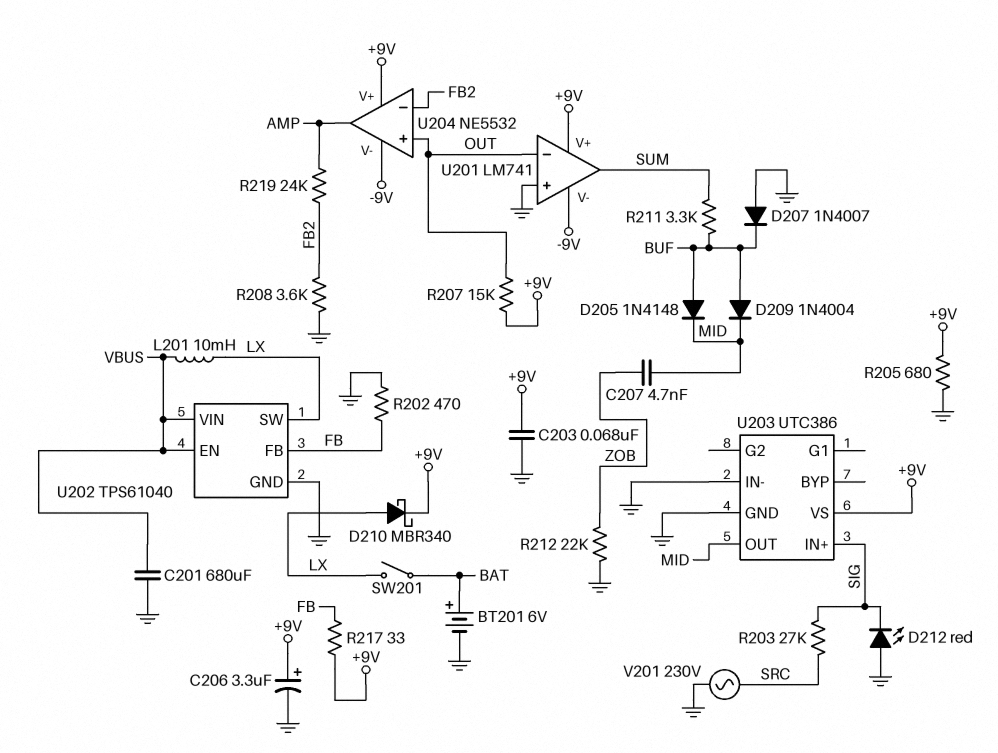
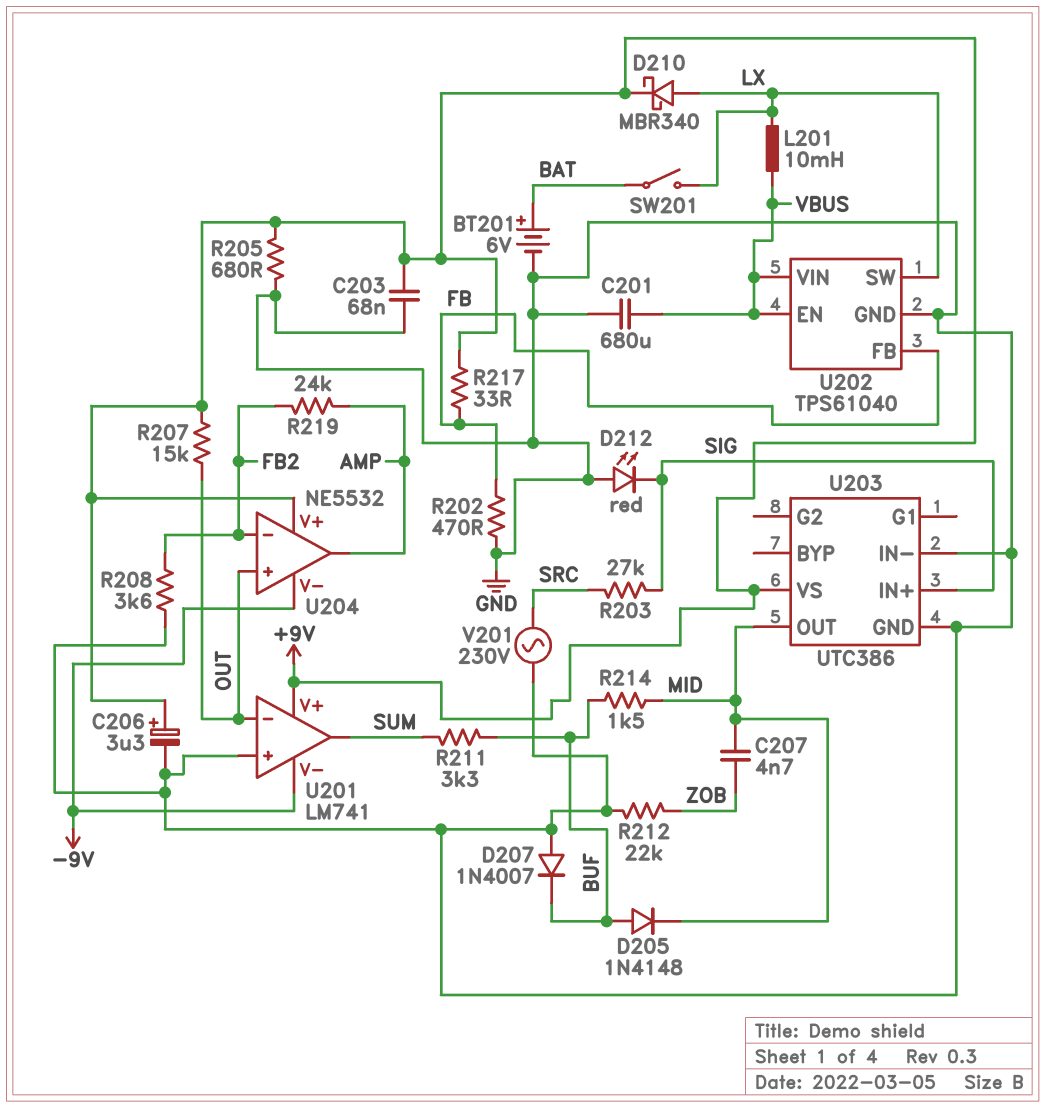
D209: diode 1N4004 (A BUF, K MID) -> none
R214: none -> 1.5k (BUF, MID)

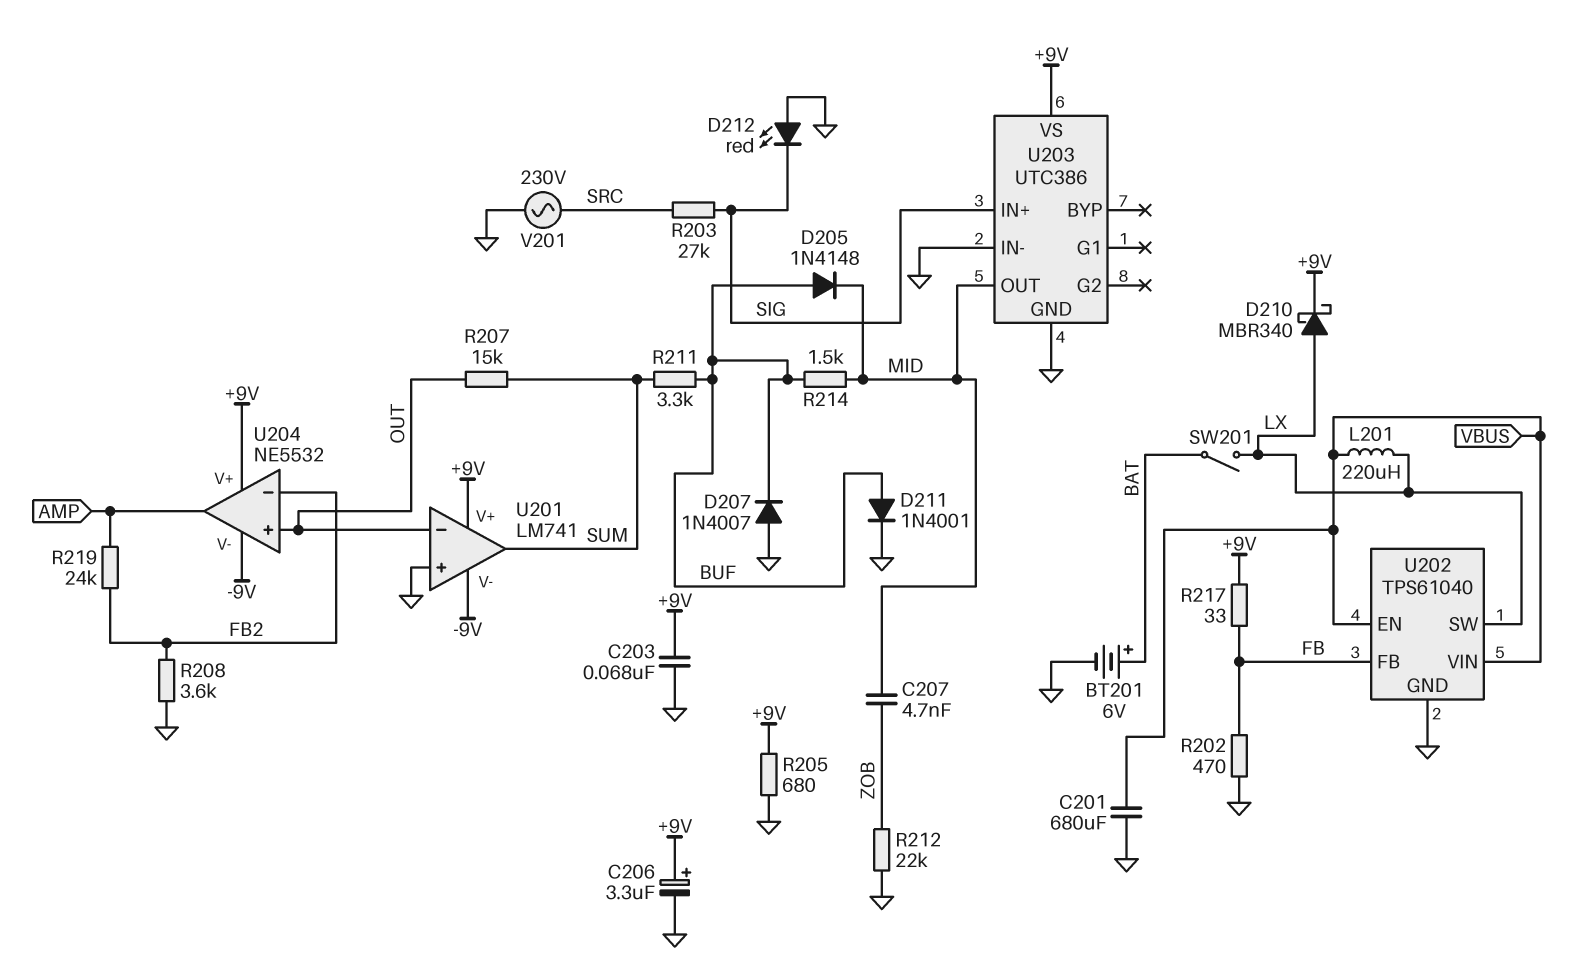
D211: none -> diode 1N4001 (A BUF, K GND)
L201: 10mH (LX, VBUS) -> 220uH (LX, VBUS)
R207: 15k (+9V, OUT) -> 15k (OUT, SUM)

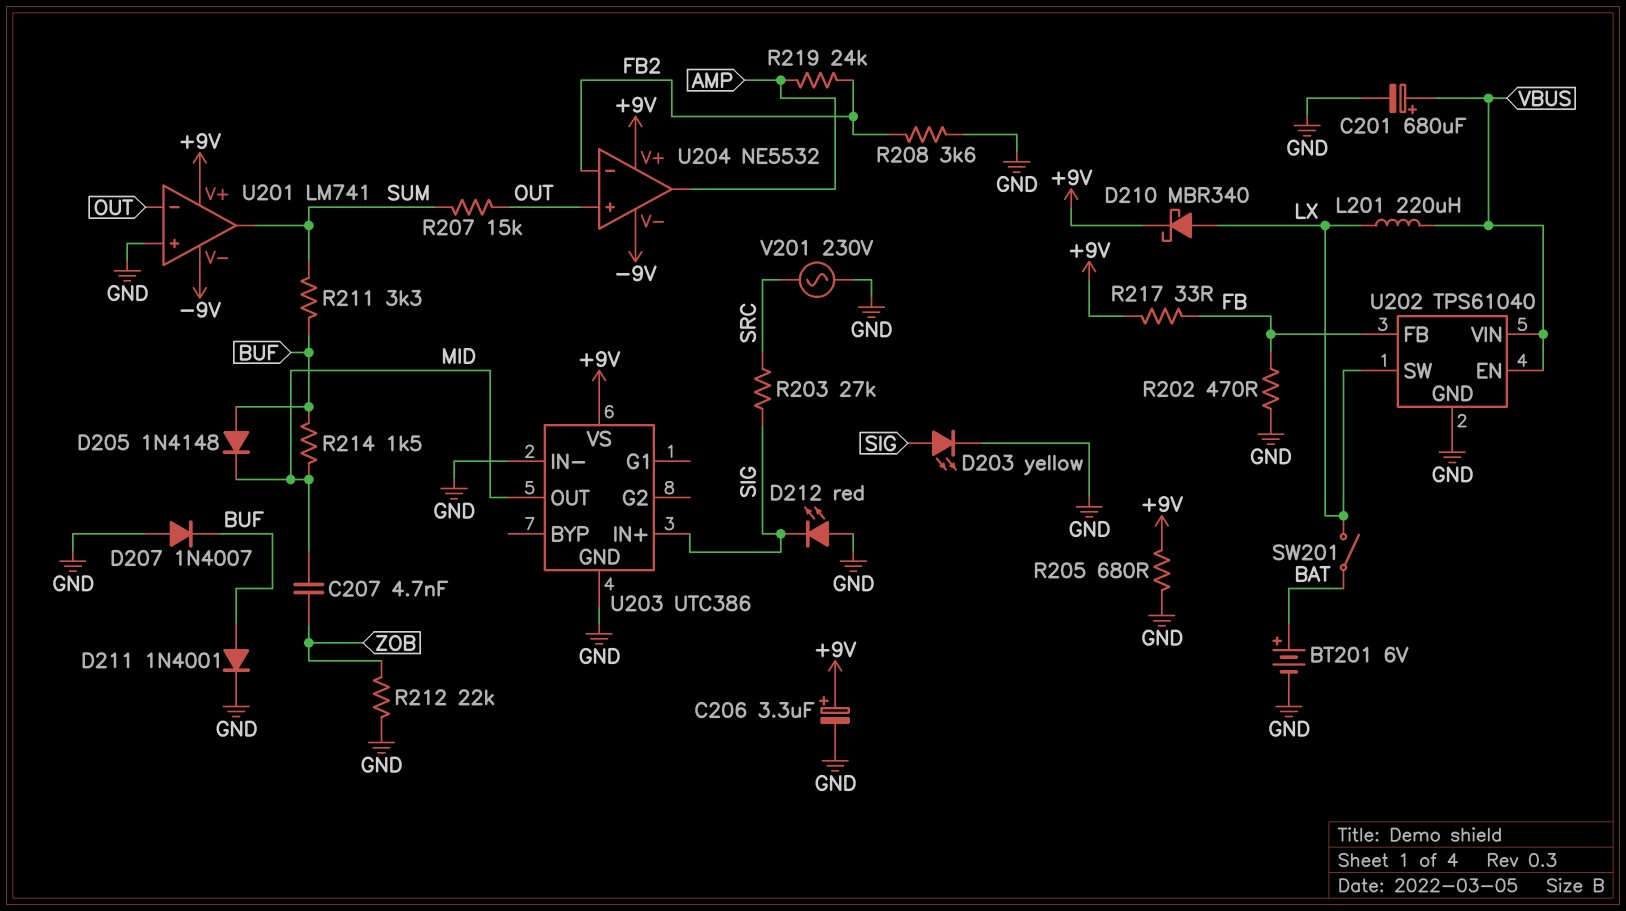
C201: 680uF (GND, VBUS) -> 680uF (plus VBUS, minus GND)
C203: 68nF (+9V, GND) -> none
D203: none -> LED yellow (A SIG, K GND)

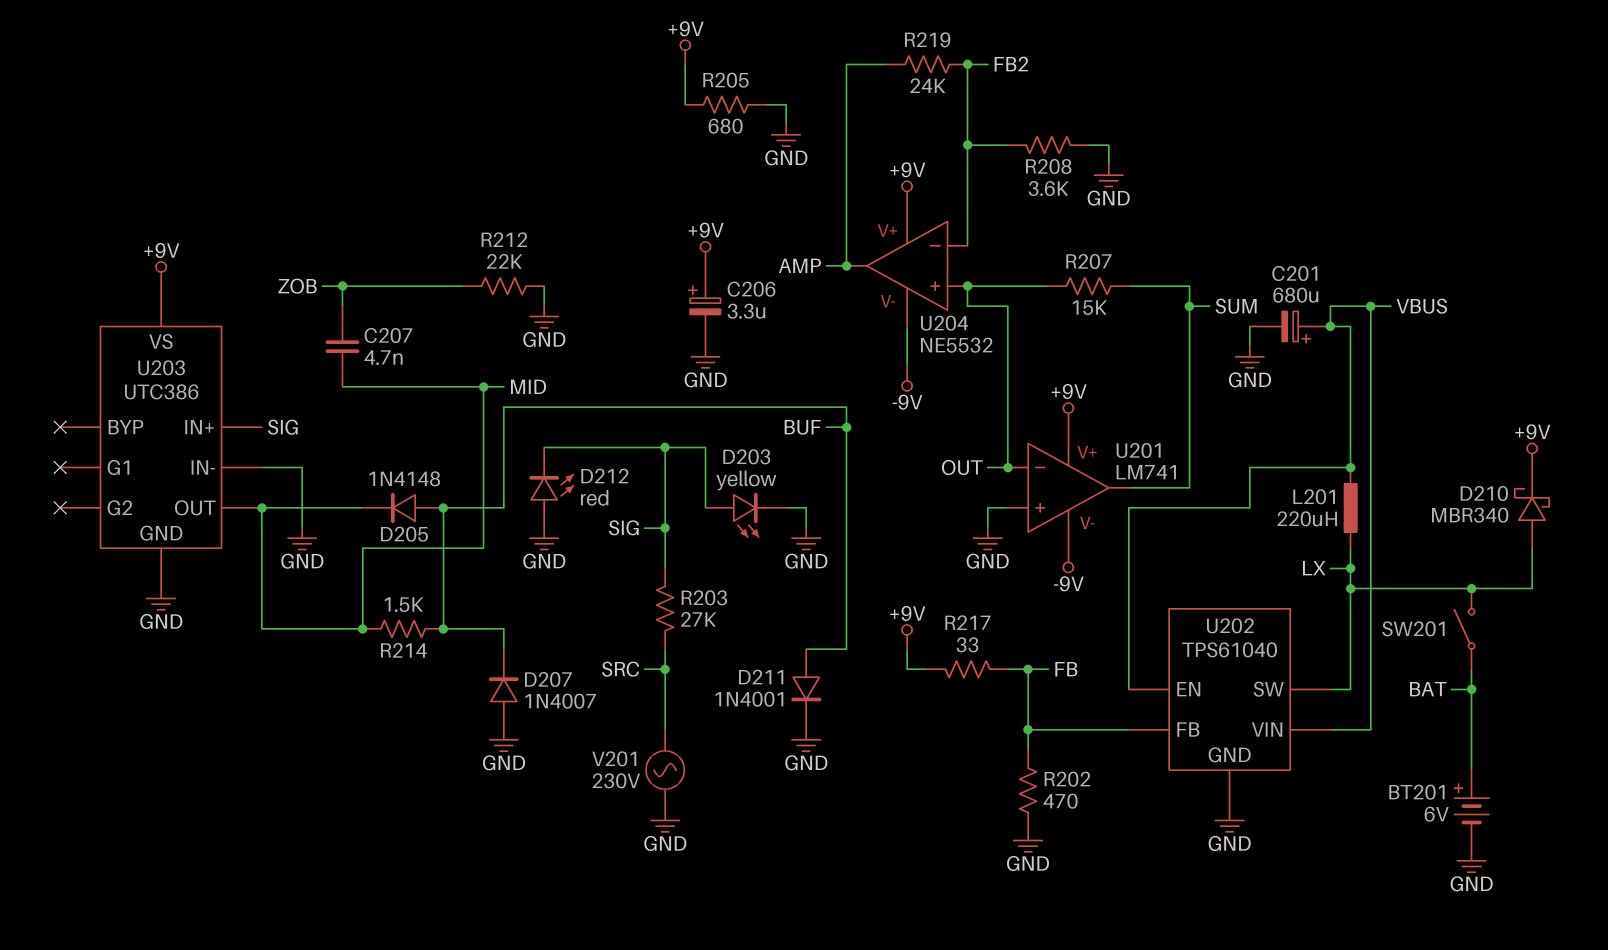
R211: 3.3k (BUF, SUM) -> none

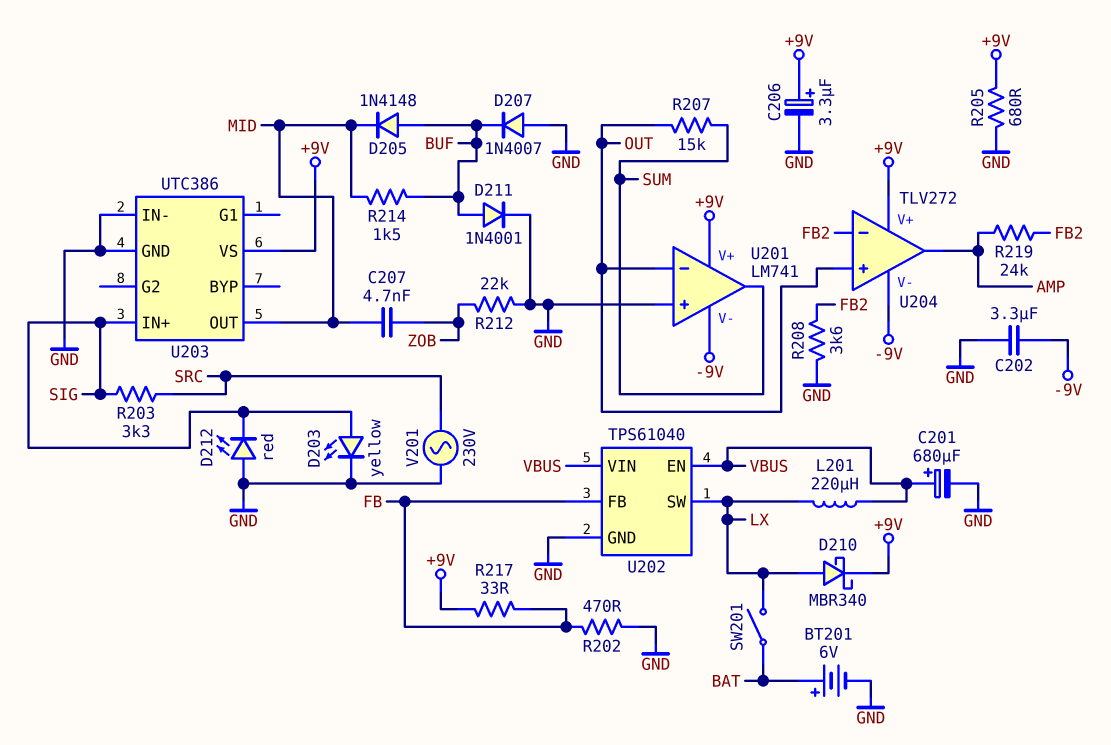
C202: none -> 3.3uF (-9V, GND)
R203: 27k (SIG, SRC) -> 3.3k (SIG, SRC)
U204: NE5532 -> TLV272

